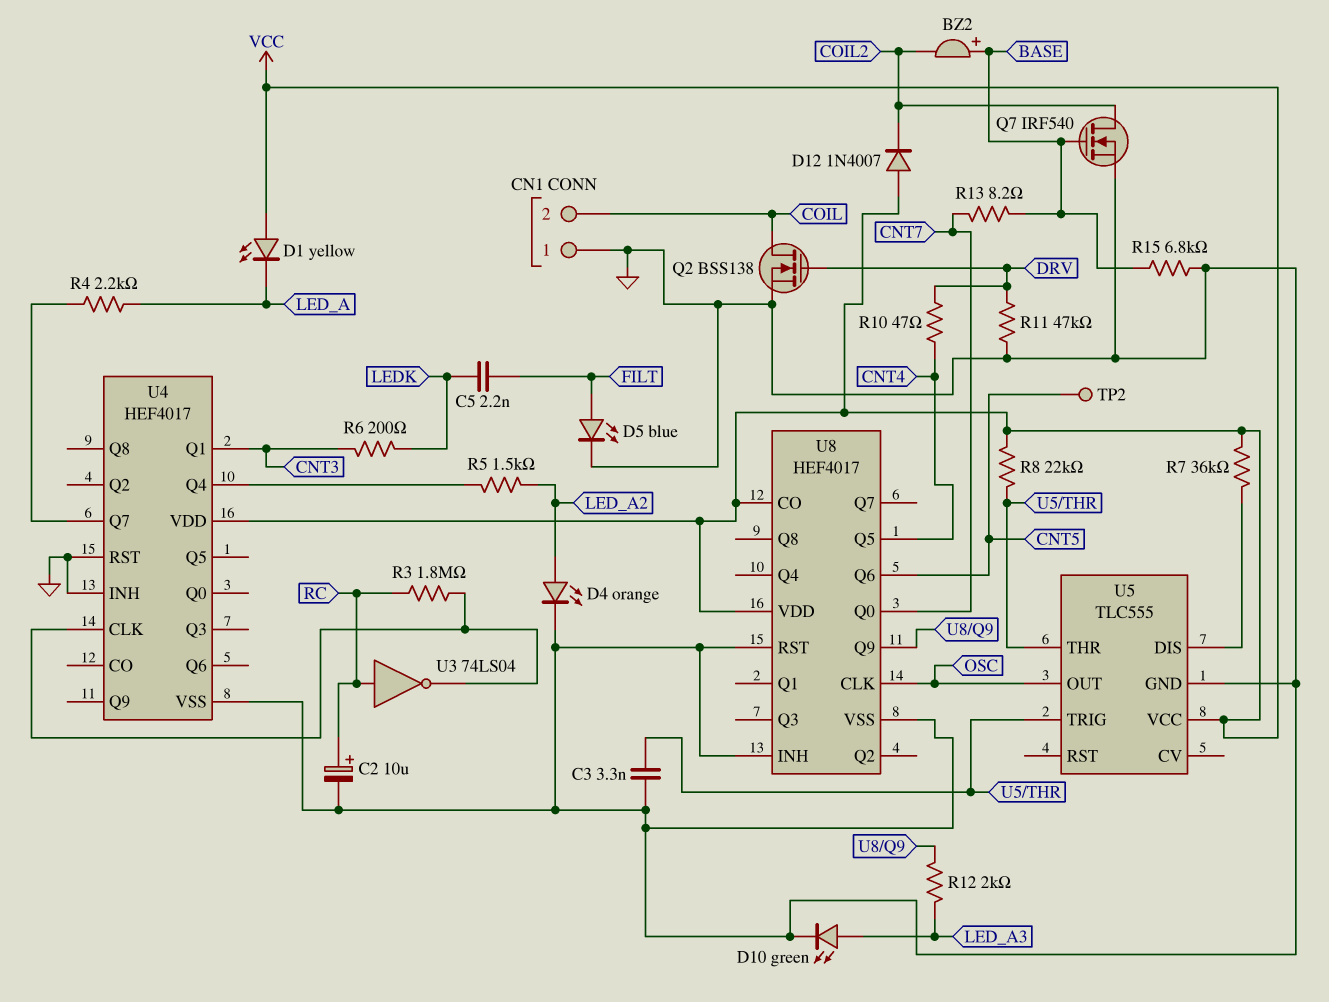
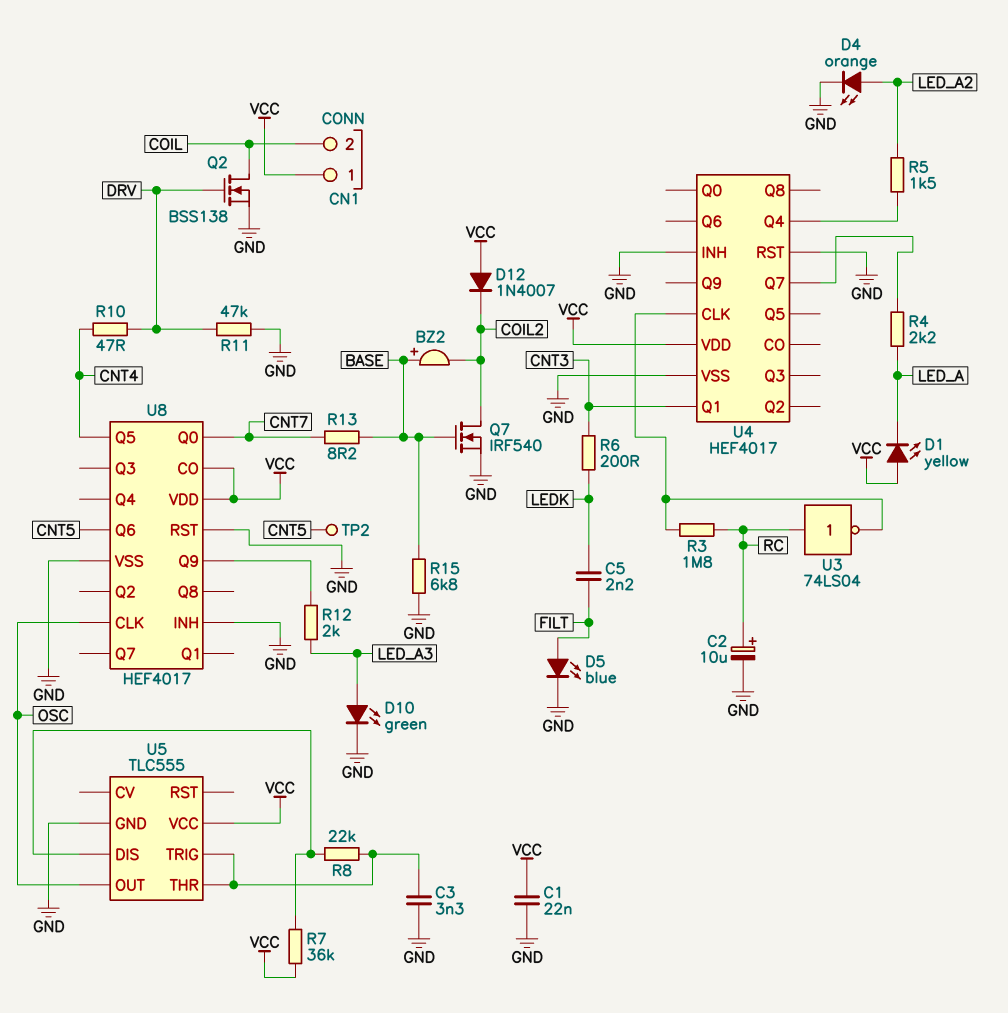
C1: none -> 22nF (GND, VCC)
CN1 pin 1: GND -> VCC
R8: 22k (U5/THR, VCC) -> 22k (U5/DIS, U5/THR)

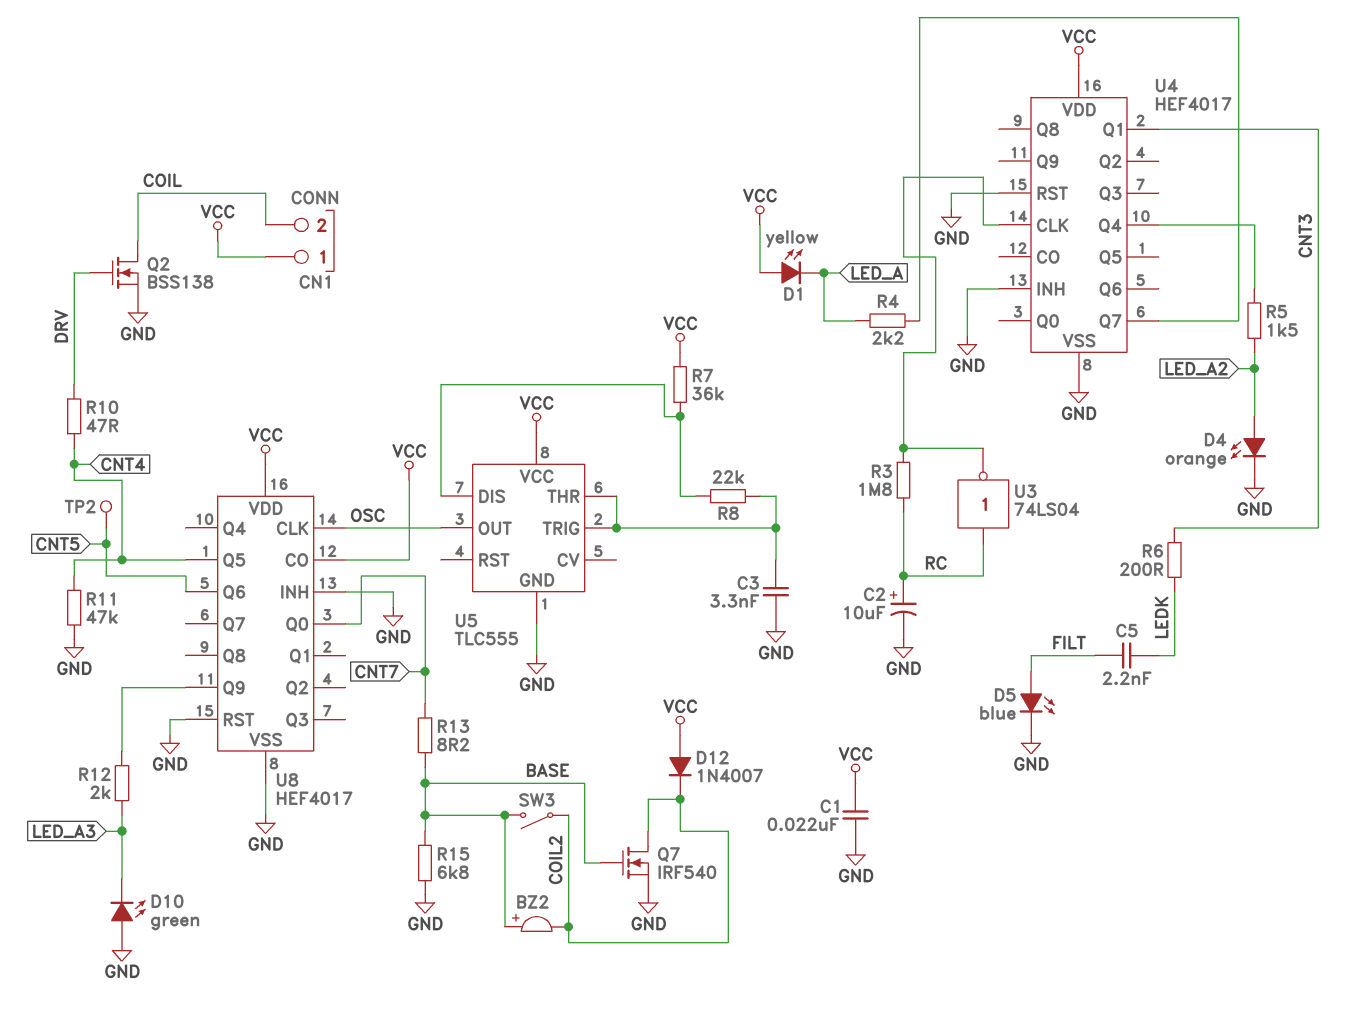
D10: LED green (A LED_A3, K GND) -> LED green (A GND, K LED_A3)
R11: 47k (DRV, GND) -> 47k (CNT4, GND)
SW3: none -> switch (BASE, COIL2)

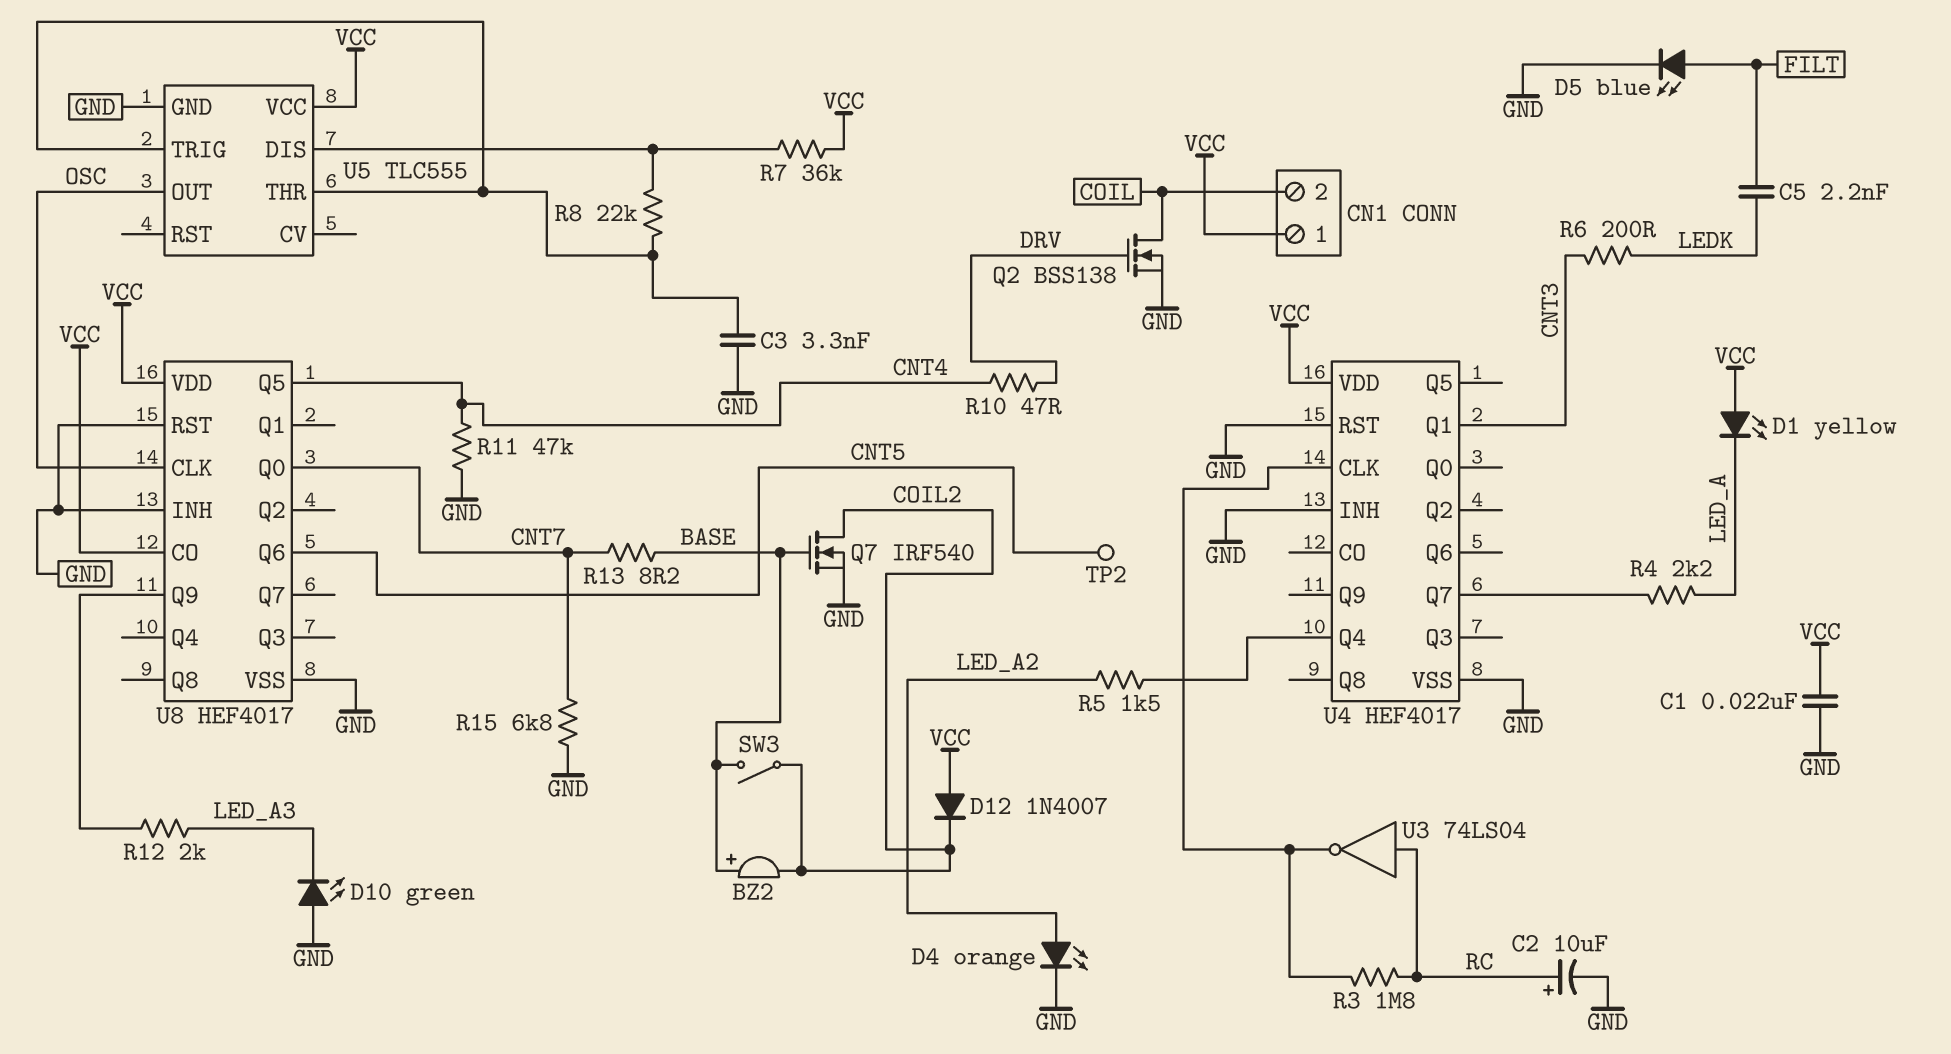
R15: 6.8k (BASE, GND) -> 6.8k (CNT7, GND)

